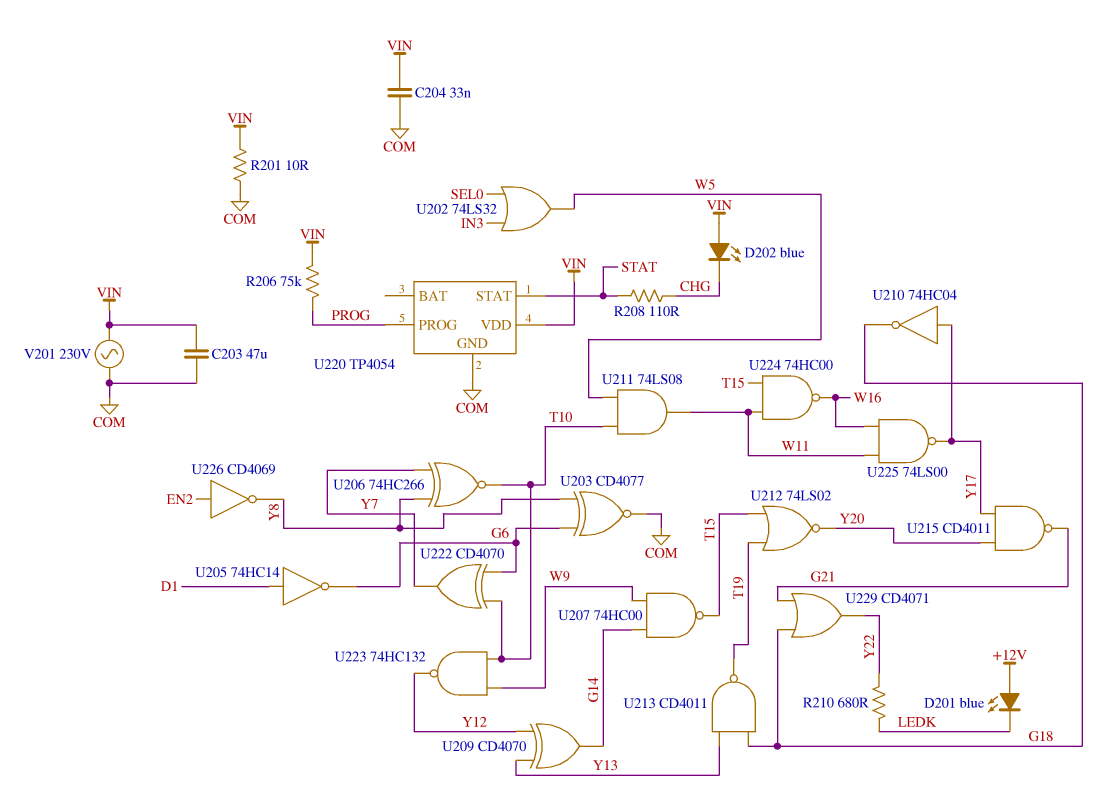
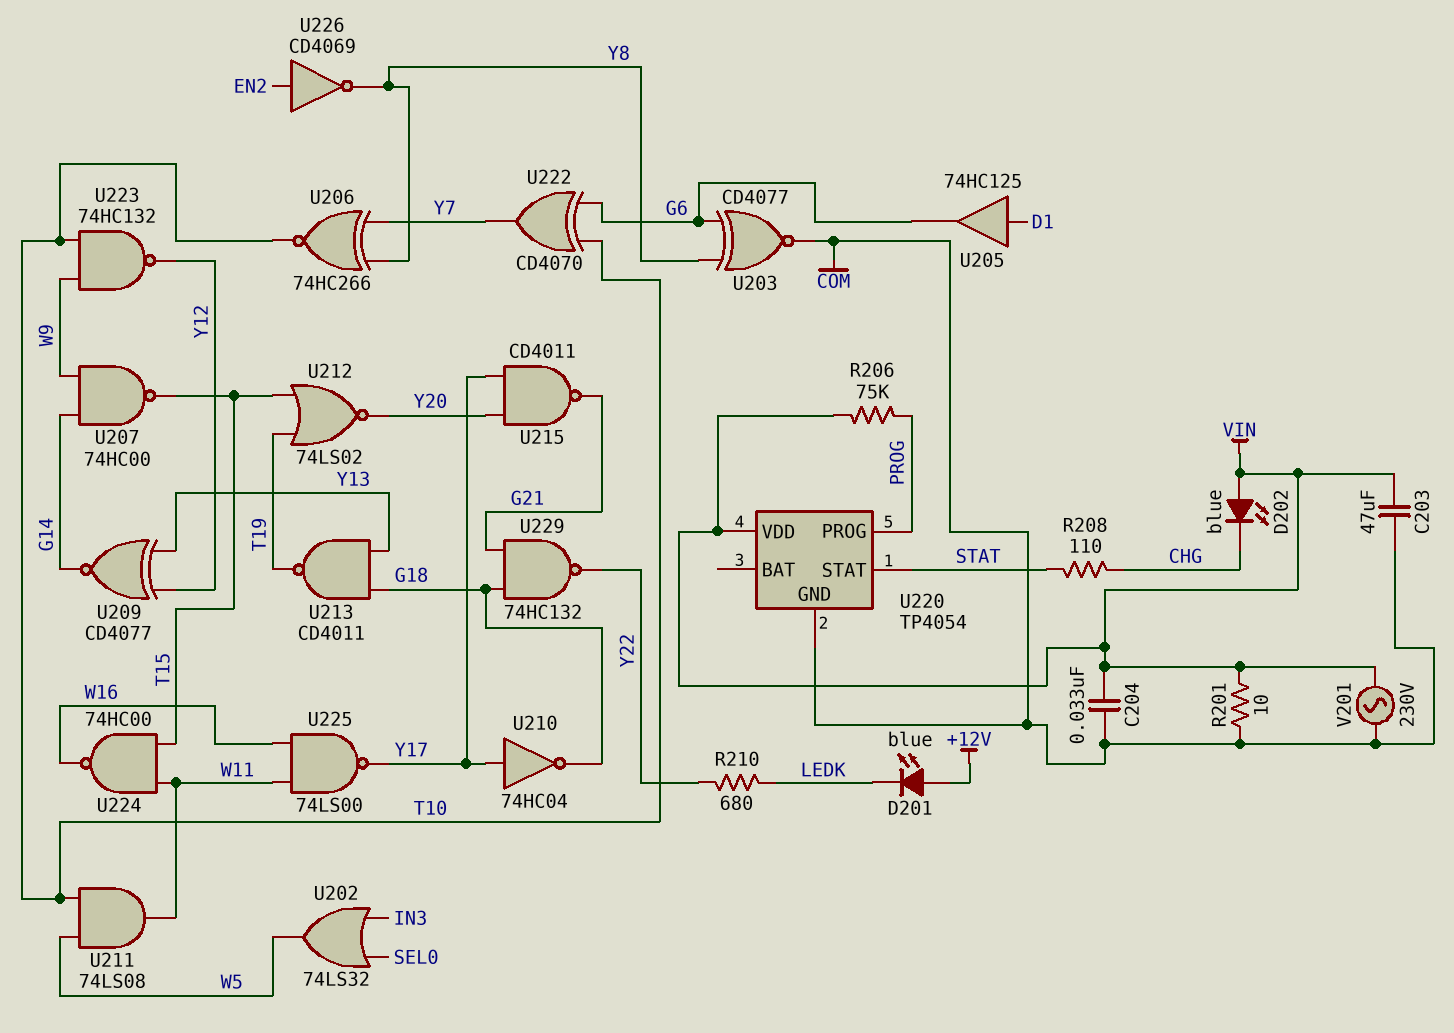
U205: NOT 74HC14 (in D1, out G6) -> buffer 74HC125 (in D1, out G6)
U209: XOR CD4070 (in Y12, in Y13, out G14) -> XNOR CD4077 (in Y12, in Y13, out G14)
U229: OR CD4071 (in G18, in G21, out Y22) -> NAND 74HC132 (in G18, in G21, out Y22)

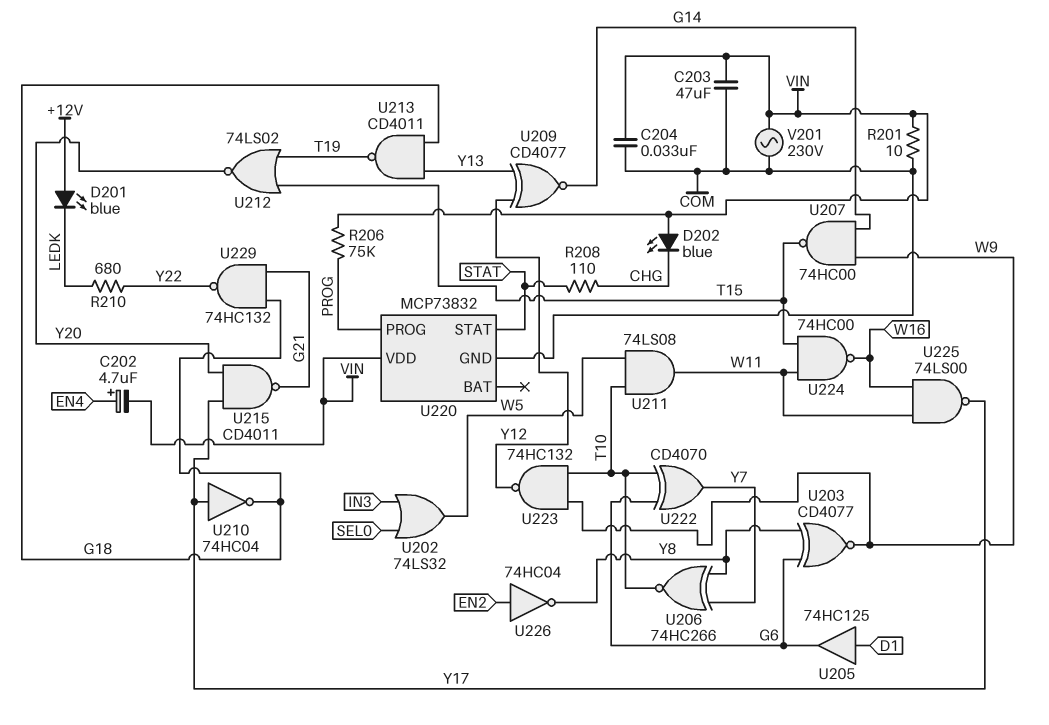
C202: none -> 4.7uF (plus EN4, minus VIN)
U203: XNOR CD4077 (in G6, in Y8, out COM) -> XNOR CD4077 (in G6, in Y8, out W9)
U220: TP4054 -> MCP73832
U226: NOT CD4069 (in EN2, out Y8) -> NOT 74HC04 (in EN2, out Y8)

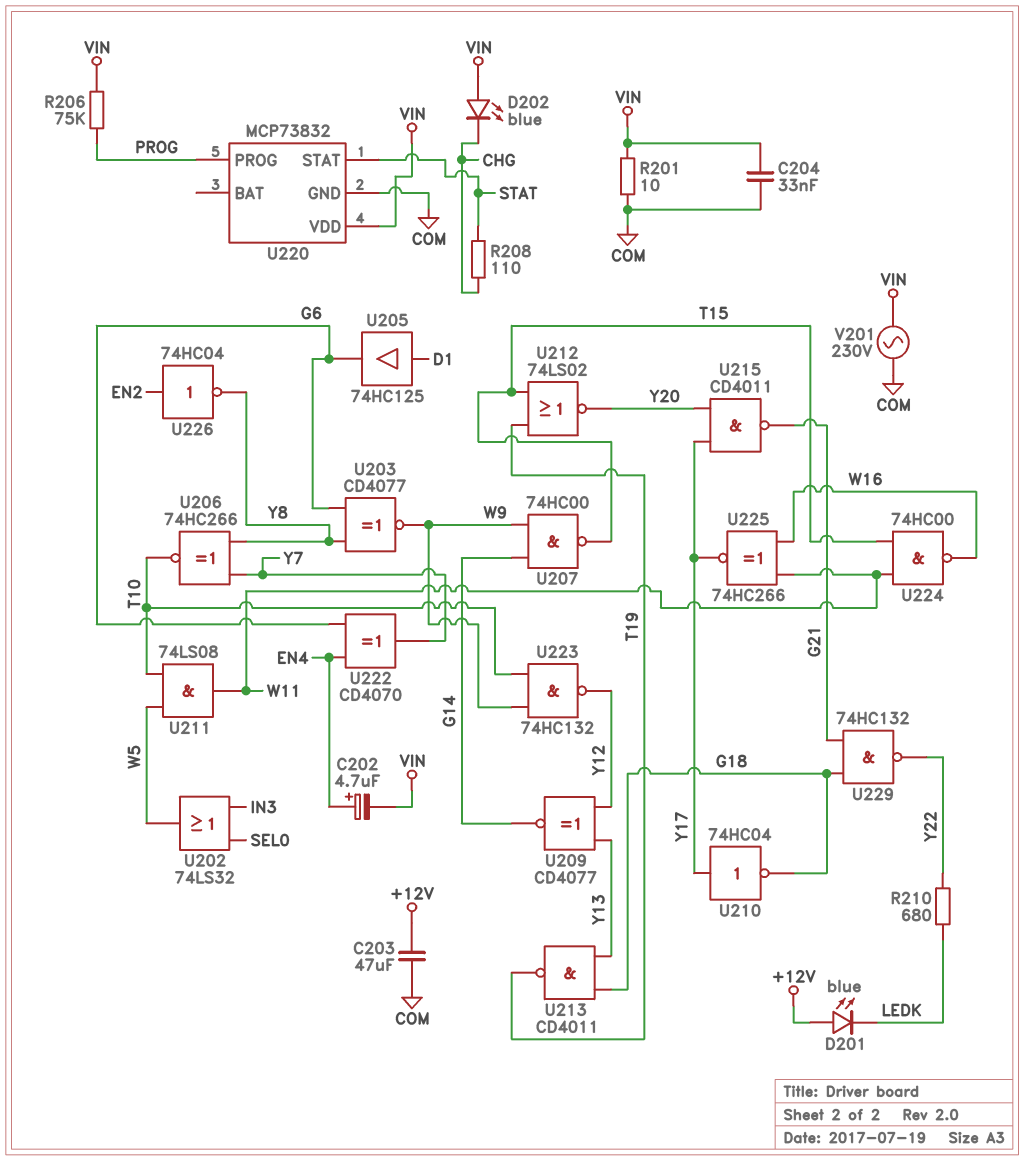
C203: 47uF (COM, VIN) -> 47uF (+12V, COM)
U222: XOR CD4070 (in G6, in T10, out Y7) -> XOR CD4070 (in EN4, in G6, out Y7)
U225: NAND 74LS00 (in W11, in W16, out Y17) -> XNOR 74HC266 (in W11, in W16, out Y17)

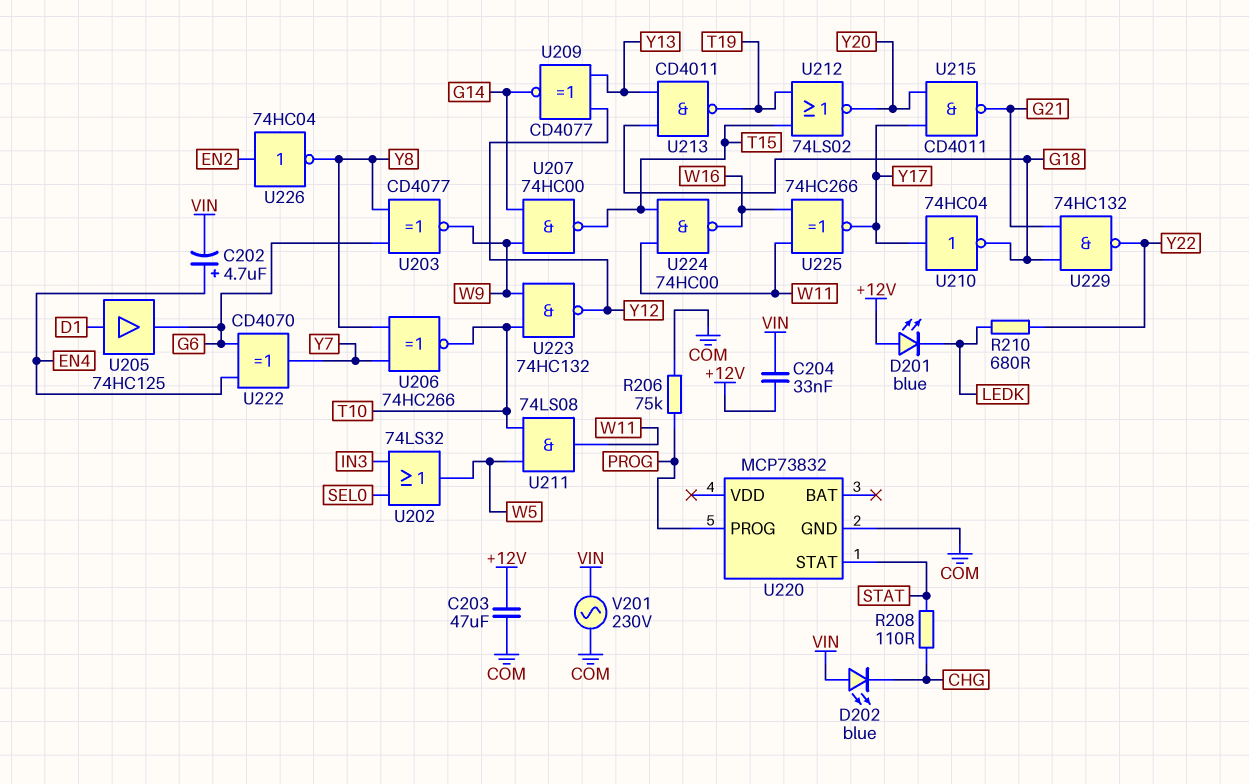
C204: 33nF (COM, VIN) -> 33nF (+12V, VIN)
R201: 10 (COM, VIN) -> none
R206: 75k (PROG, VIN) -> 75k (COM, PROG)
U220 pin VDD: VIN -> none

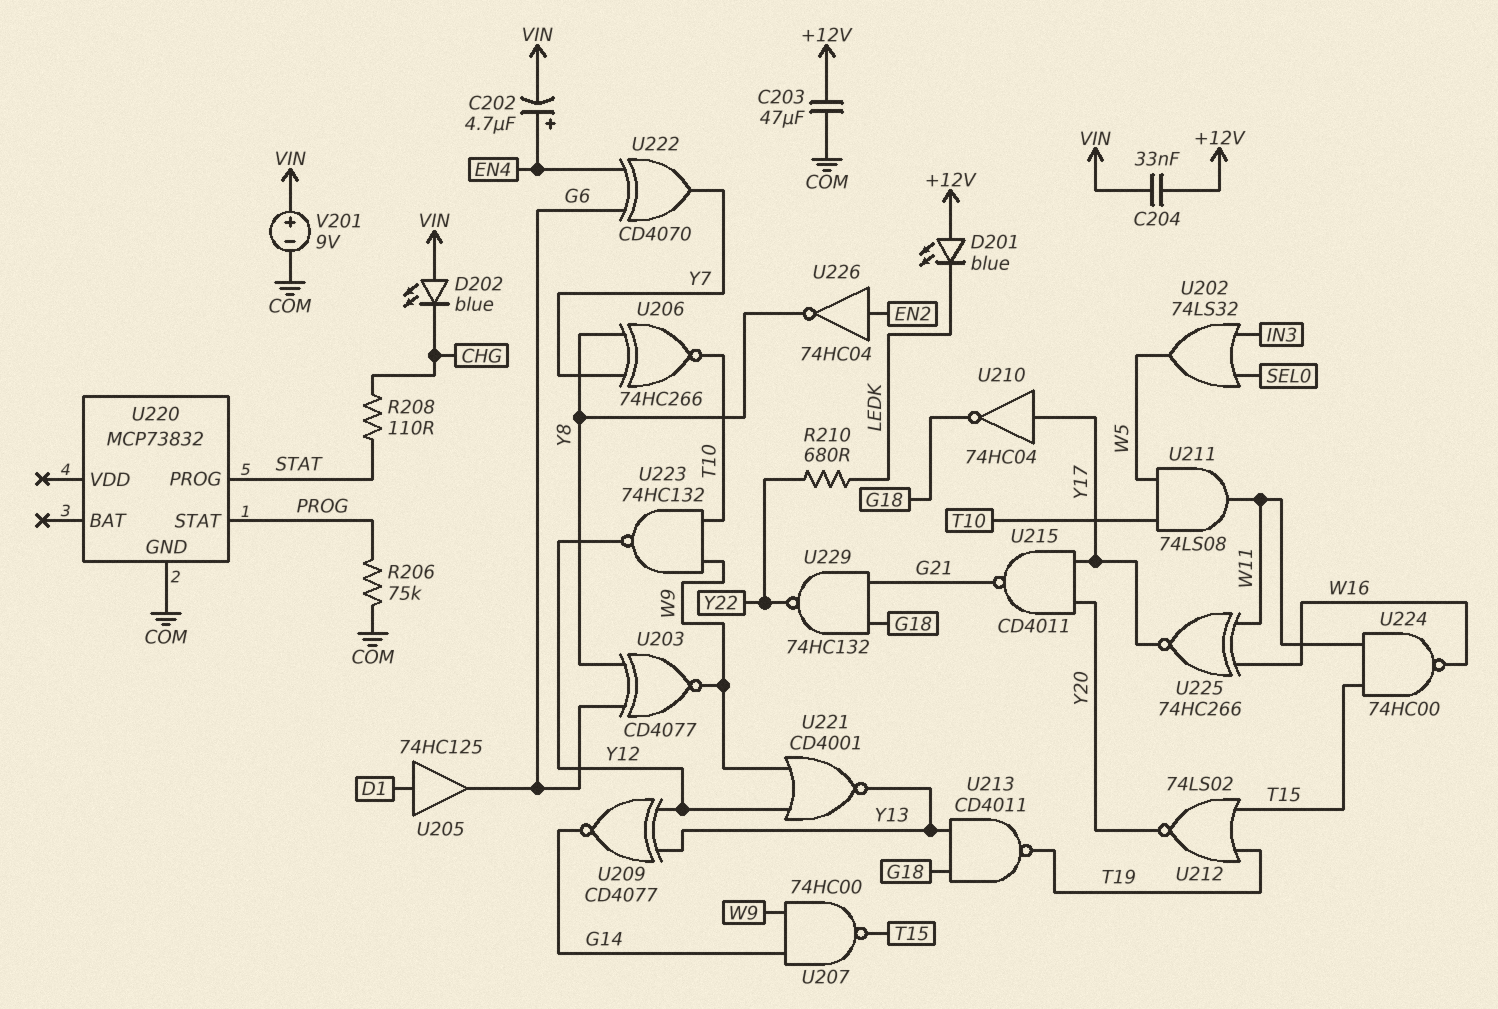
U220 pin PROG: PROG -> STAT
U220 pin STAT: STAT -> PROG
U221: none -> NOR CD4001 (in W9, in Y12, out Y13)
V201: AC 230V (COM, VIN) -> 9V (plus VIN, minus COM)

